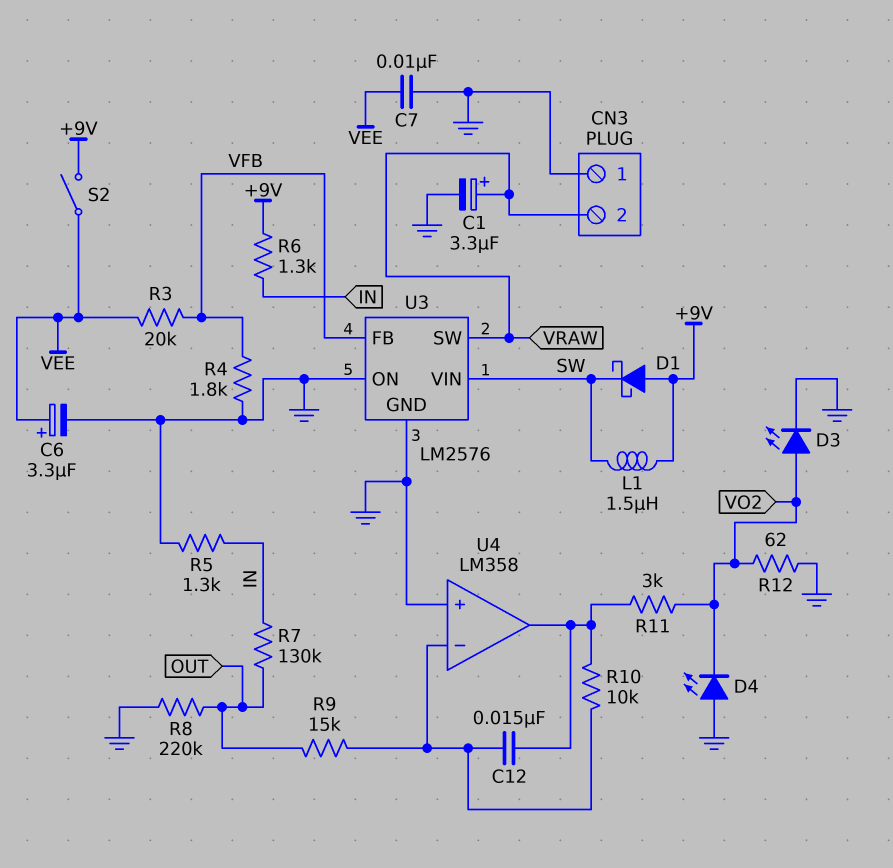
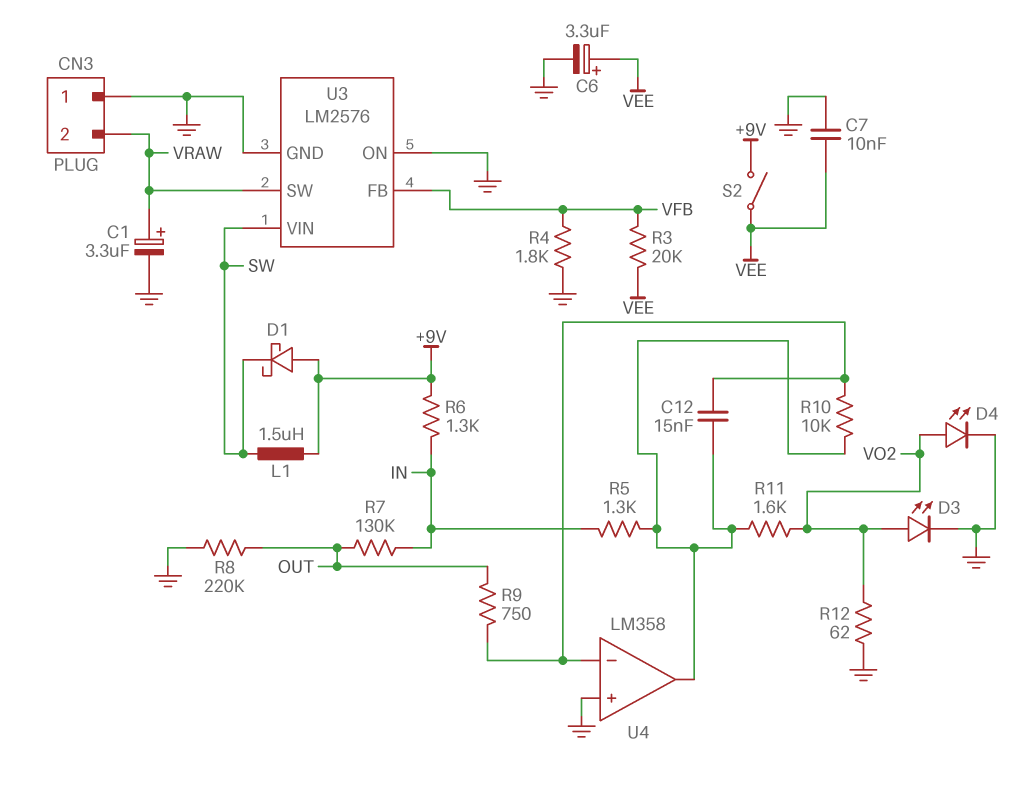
D4: LED (A GND, K VO2) -> LED (A VO2, K GND)
R5: 1.3k (GND, IN) -> 1.3k (IN, U4/out)
R9: 15k (OUT, U4/in-) -> 750 (OUT, U4/in-)
R11: 3k (U4/out, VO2) -> 1.6k (U4/out, VO2)

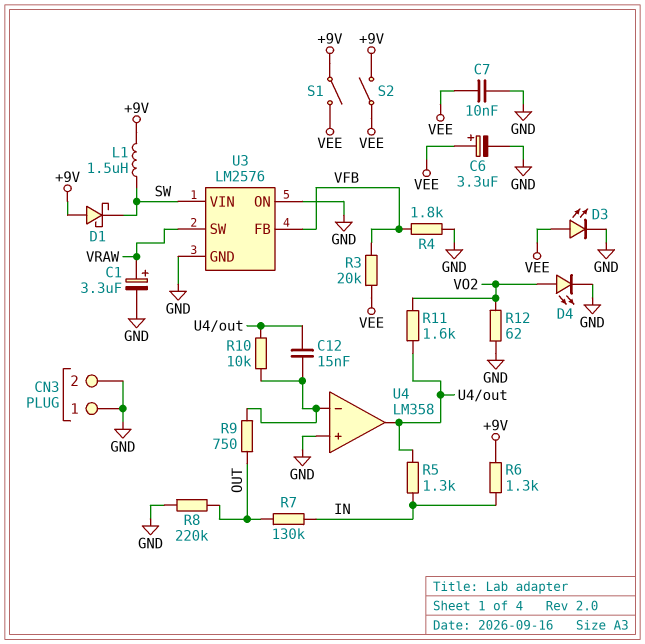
CN3 pin 2: VRAW -> GND
D3: LED (A VO2, K GND) -> LED (A VEE, K GND)
S1: none -> switch (+9V, VEE)

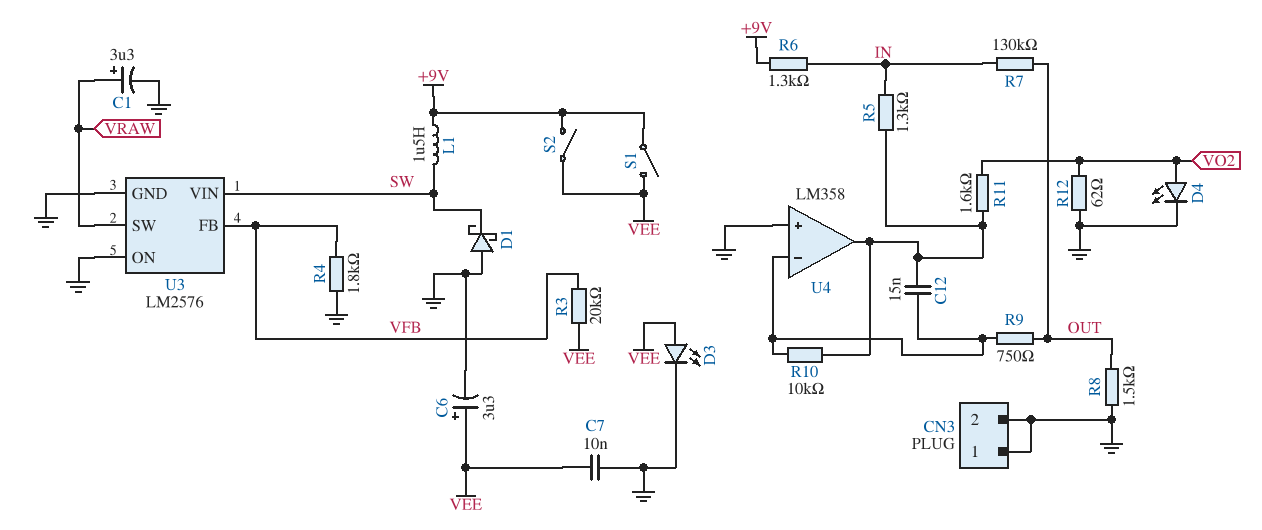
D1: schottky (A +9V, K SW) -> schottky (A GND, K SW)
R8: 220k (GND, OUT) -> 1.5k (GND, OUT)

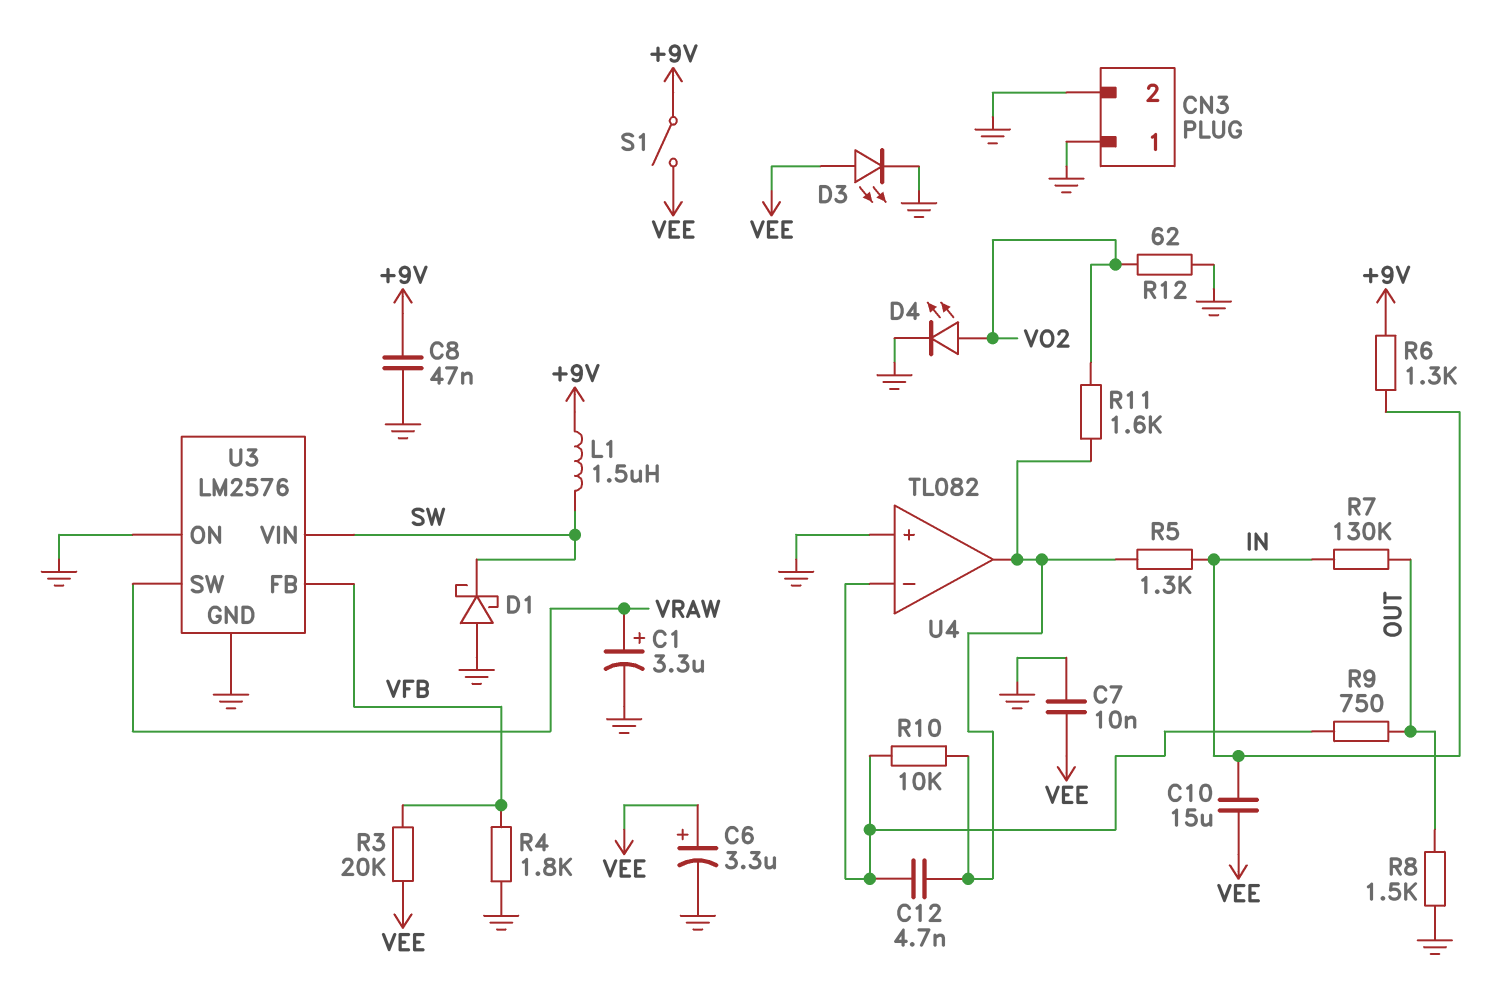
C8: none -> 47nF (+9V, GND)
C10: none -> 15uF (IN, VEE)
C12: 15nF (U4/in-, U4/out) -> 4.7nF (U4/in-, U4/out)
S2: switch (+9V, VEE) -> none
U4: LM358 -> TL082

